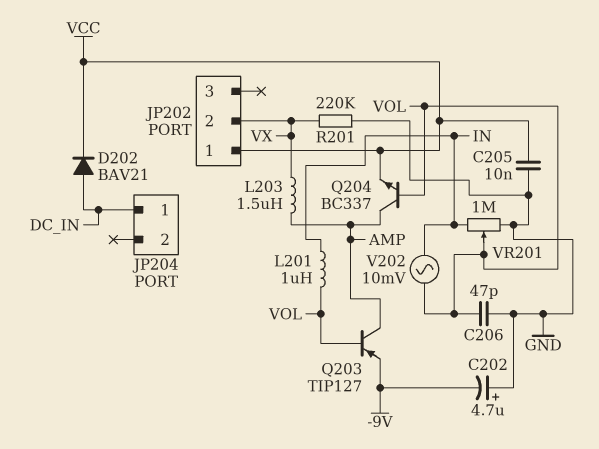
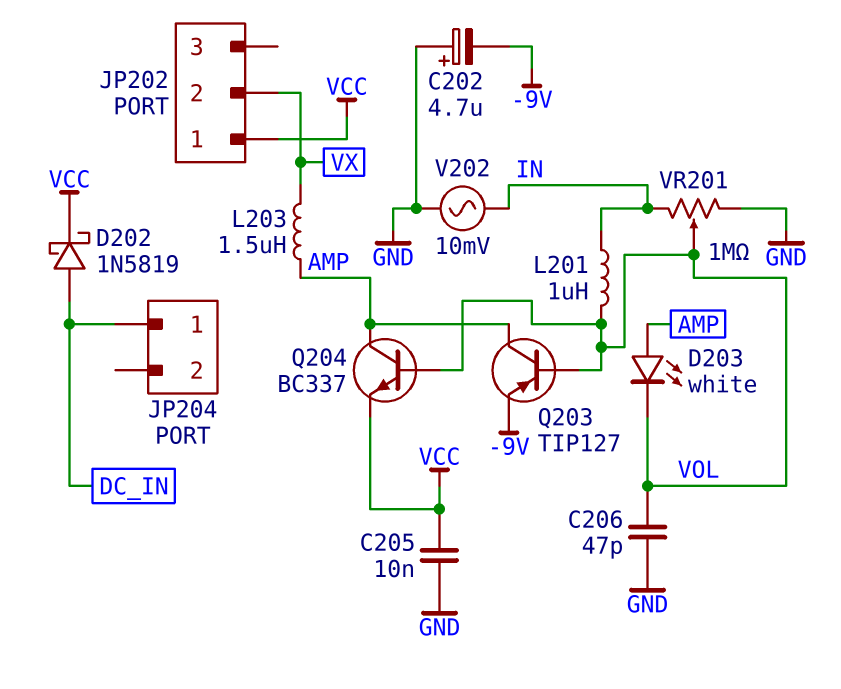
D202: diode BAV21 (A DC_IN, K VCC) -> schottky 1N5819 (A DC_IN, K VCC)
D203: none -> LED white (A AMP, K VOL)
R201: 220k (GND, VX) -> none
V202: AC 10mV (IN, VOL) -> AC 10mV (GND, IN)

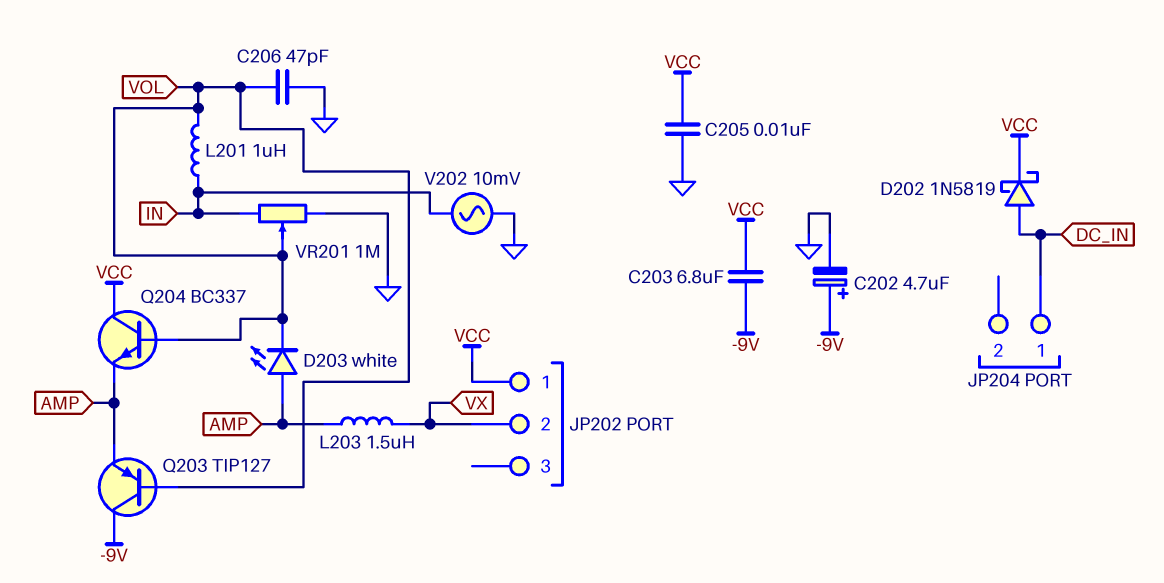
C202: 4.7uF (plus GND, minus -9V) -> 4.7uF (plus -9V, minus GND)
C203: none -> 6.8uF (-9V, VCC)
Q203: PNP TIP127 (B VOL, C AMP, E -9V) -> PNP TIP127 (B VOL, C -9V, E AMP)
Q204: NPN BC337 (B VOL, C AMP, E VCC) -> NPN BC337 (B VOL, C VCC, E AMP)

